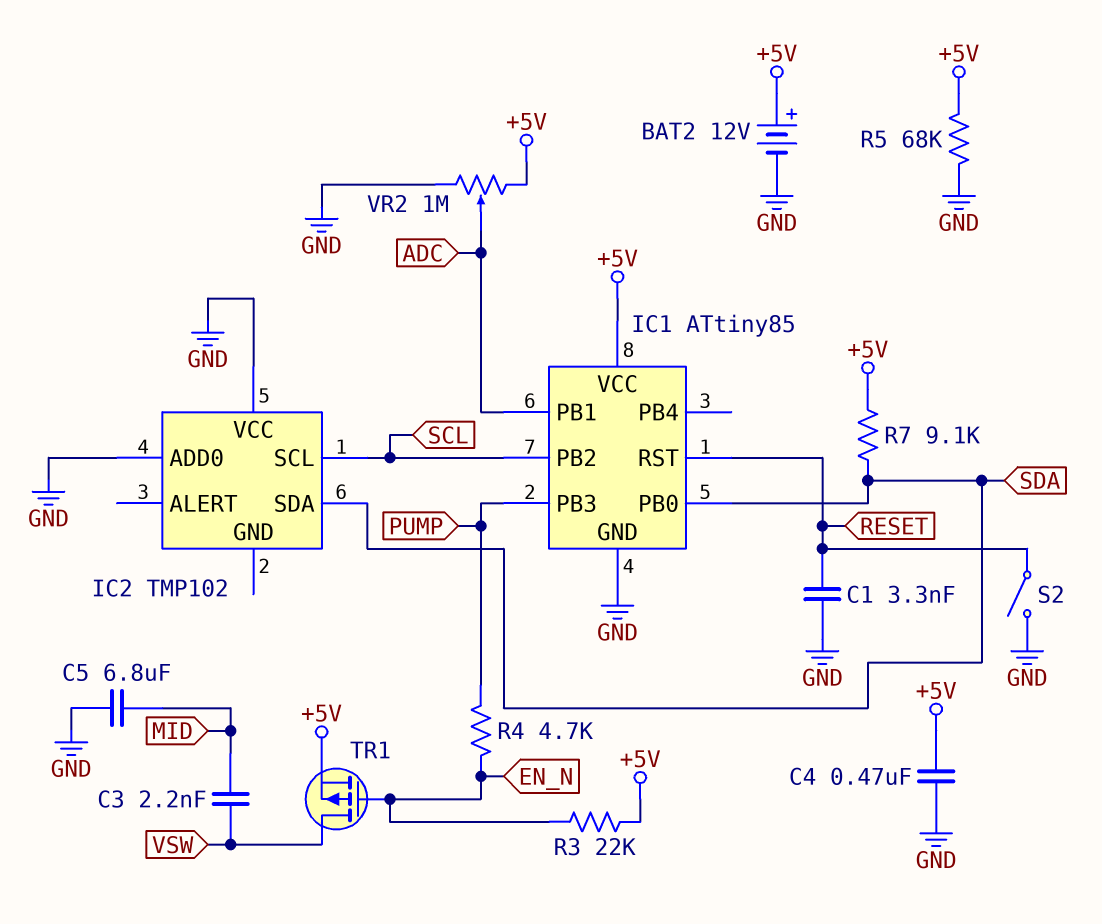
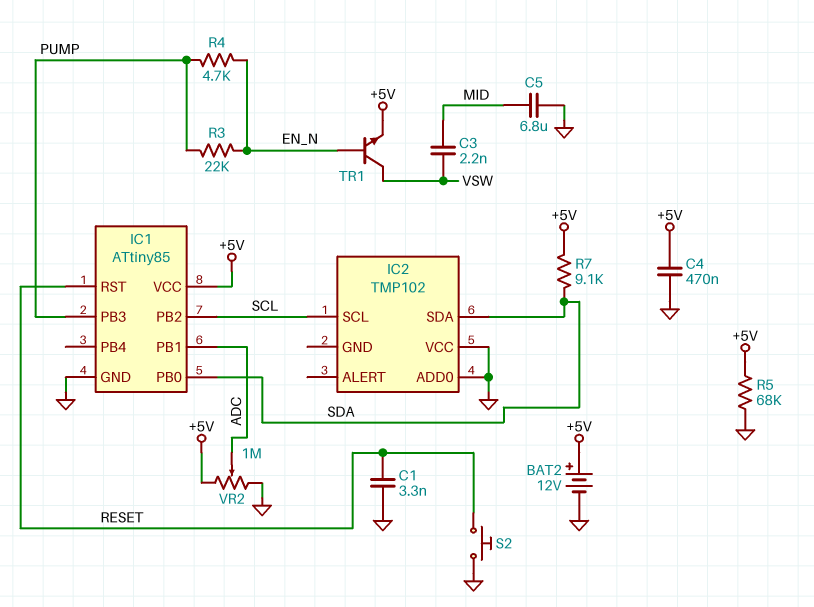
R3: 22k (+5V, EN_N) -> 22k (EN_N, PUMP)
S2: switch (GND, RESET) -> button (GND, RESET)
TR1: PMOS (G EN_N, D VSW, S +5V) -> NPN (B EN_N, C VSW, E +5V)

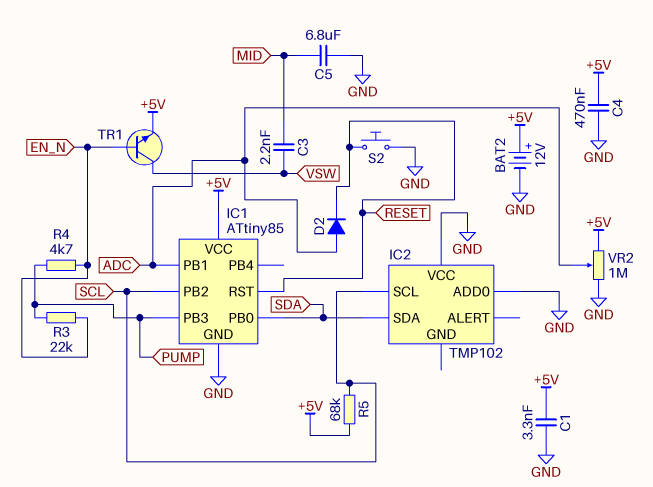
C1: 3.3nF (GND, RESET) -> 3.3nF (+5V, GND)
D2: none -> diode (A ADC, K RESET)
R5: 68k (+5V, GND) -> 68k (+5V, SCL)
R7: 9.1k (+5V, SDA) -> none

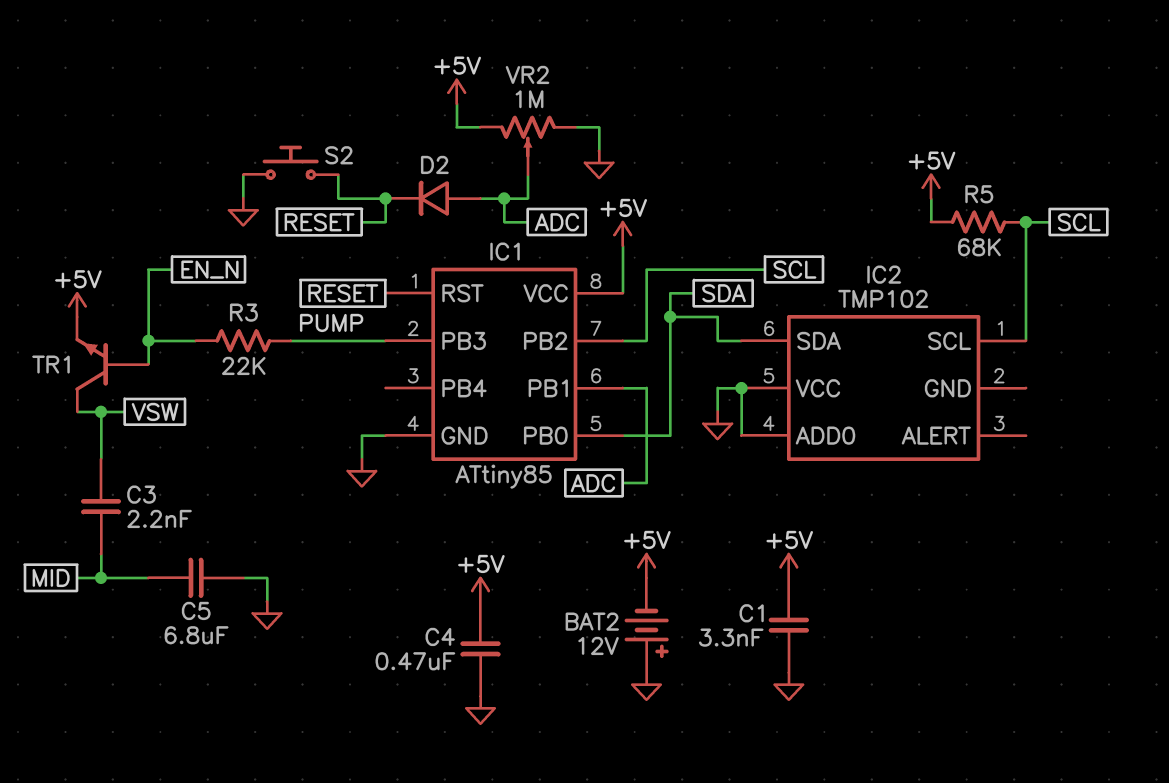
BAT2: 12V (plus +5V, minus GND) -> 12V (plus GND, minus +5V)
R4: 4.7k (EN_N, PUMP) -> none

